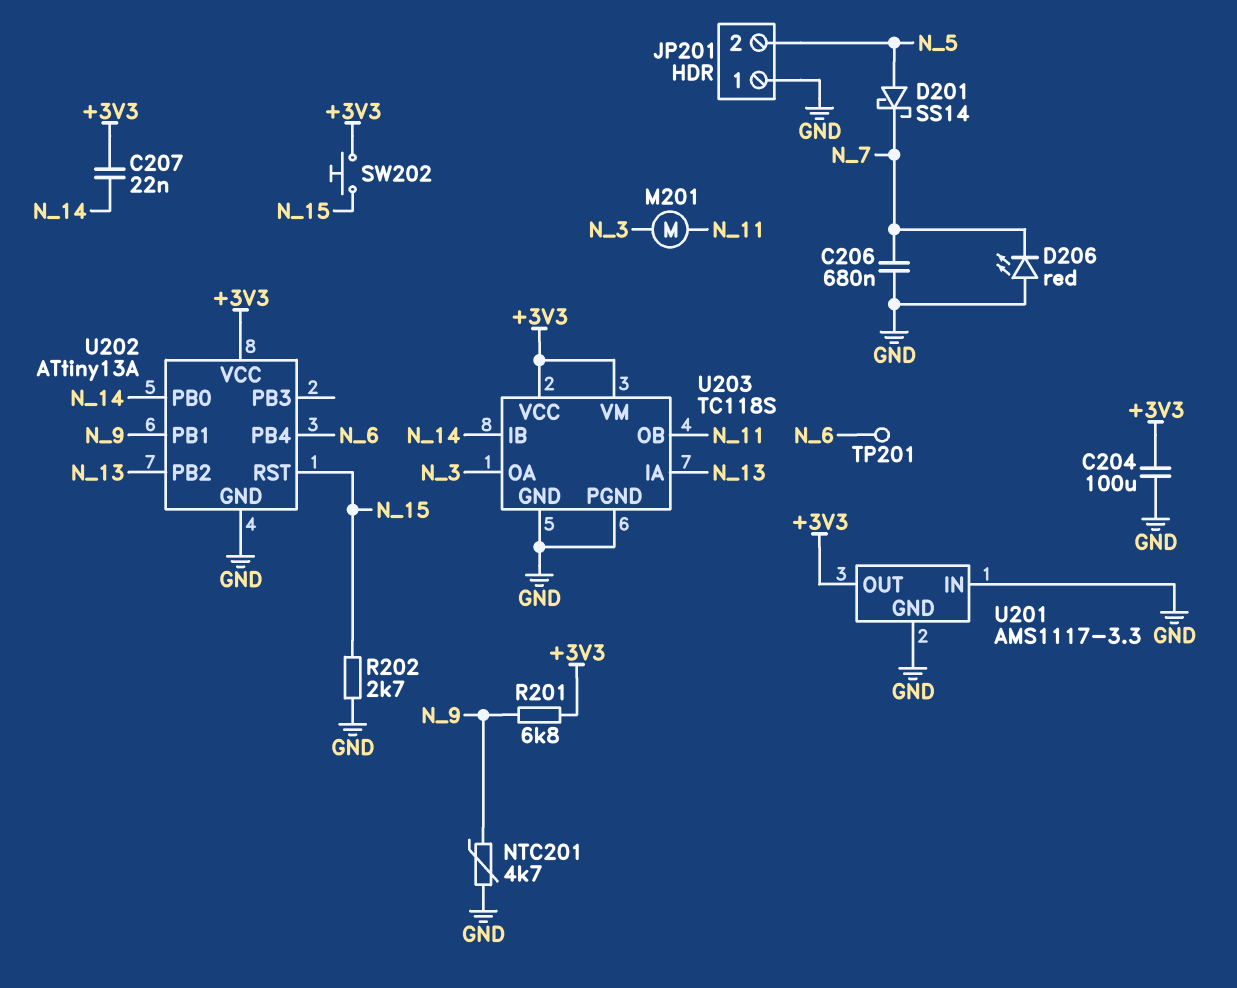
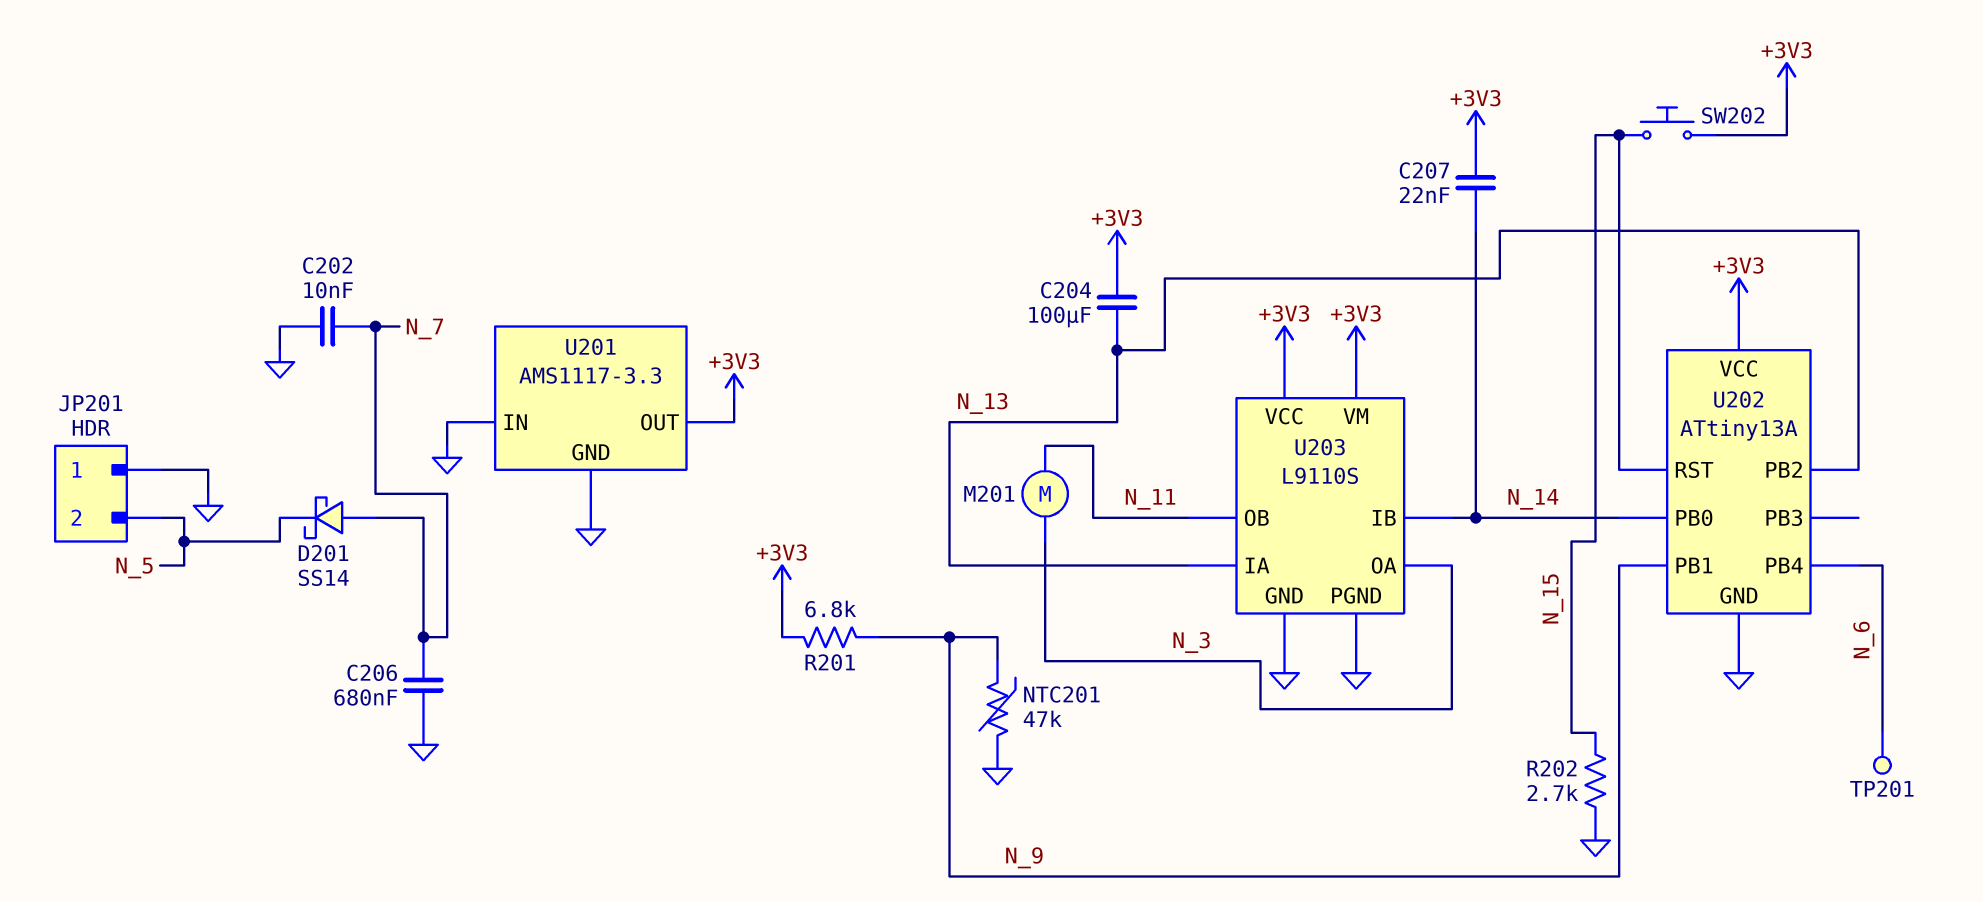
C202: none -> 10nF (GND, N_7)
C204: 100uF (+3V3, GND) -> 100uF (+3V3, N_13)
D201: schottky SS14 (A N_5, K N_7) -> schottky SS14 (A N_7, K N_5)
D206: LED red (A GND, K N_7) -> none
NTC201: 4.7k (GND, N_9) -> 47k (GND, N_9)
U203: TC118S -> L9110S

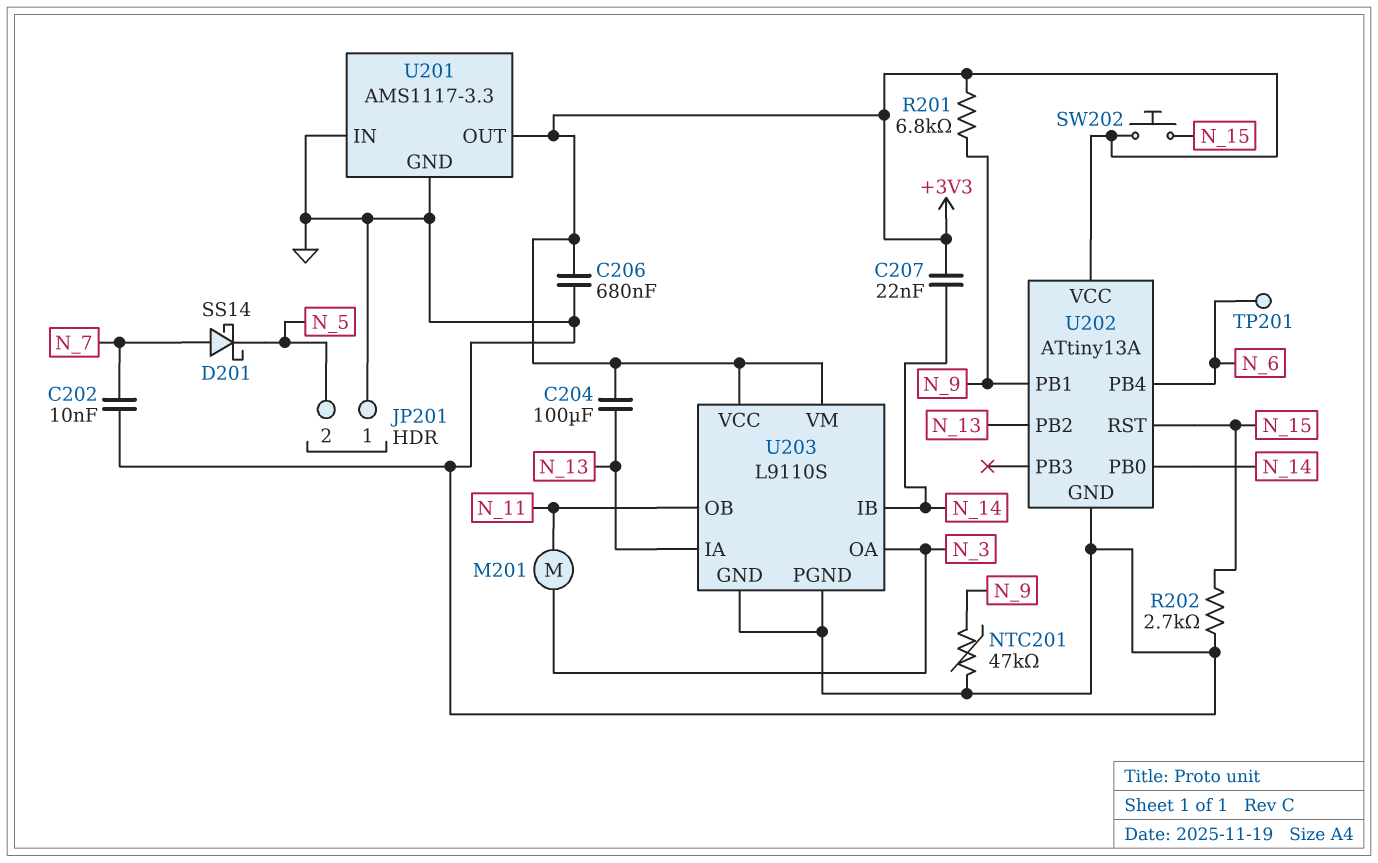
C206: 680nF (GND, N_7) -> 680nF (+3V3, GND)

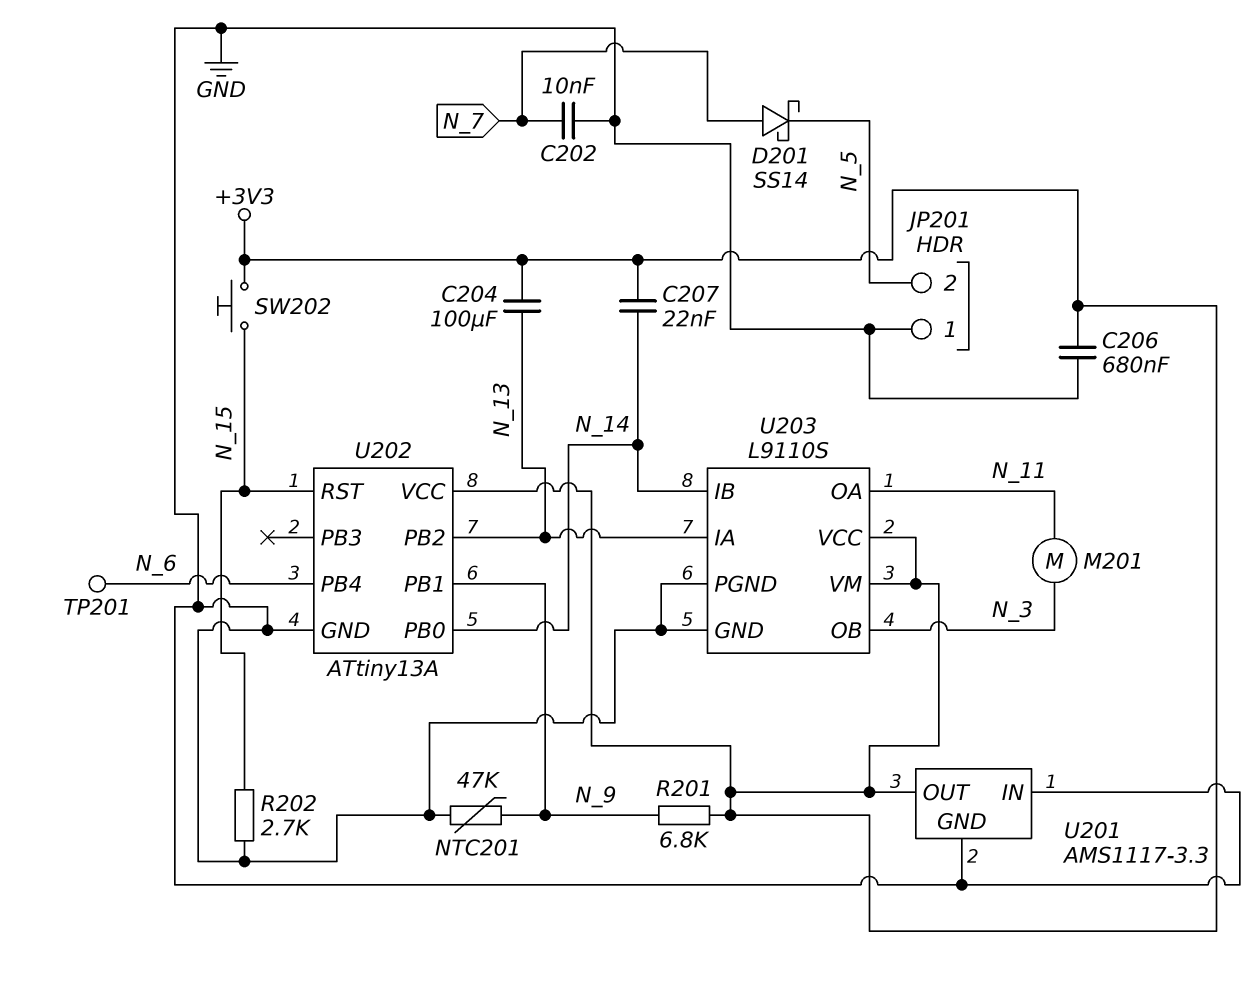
U203 pin OA: N_3 -> N_11
U203 pin OB: N_11 -> N_3

